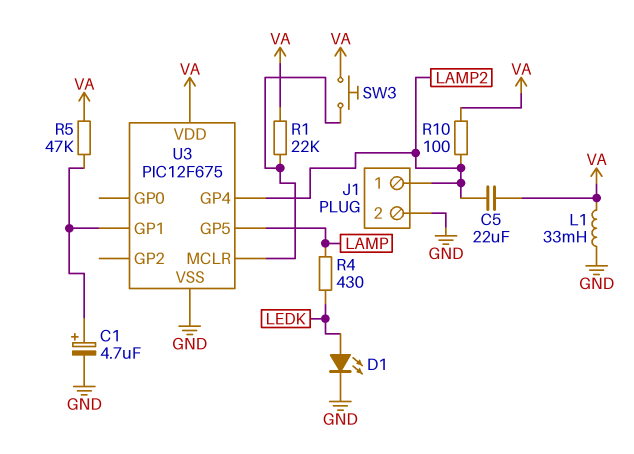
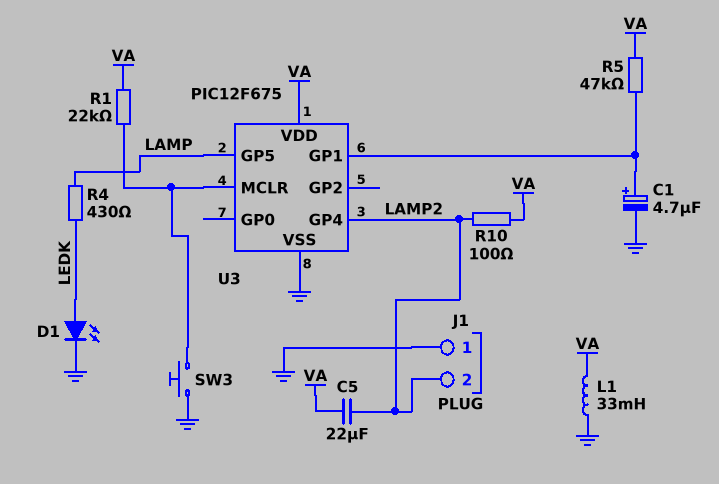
J1 pin 1: LAMP2 -> GND
J1 pin 2: GND -> LAMP2
SW3: button (U3/MCLR, VA) -> button (GND, U3/MCLR)

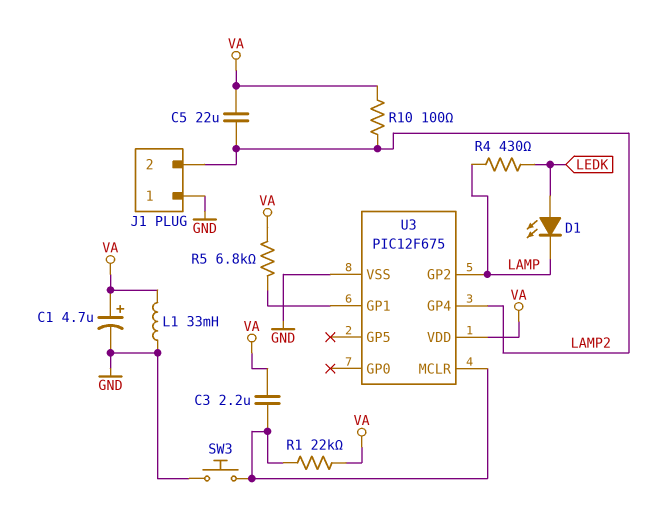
C1: 4.7uF (plus U3/GP1, minus GND) -> 4.7uF (plus VA, minus GND)
C3: none -> 2.2uF (U3/MCLR, VA)
D1: LED (A LEDK, K GND) -> LED (A LEDK, K LAMP)
R5: 47k (U3/GP1, VA) -> 6.8k (U3/GP1, VA)
U3 pin GP2: none -> LAMP
U3 pin GP5: LAMP -> none

